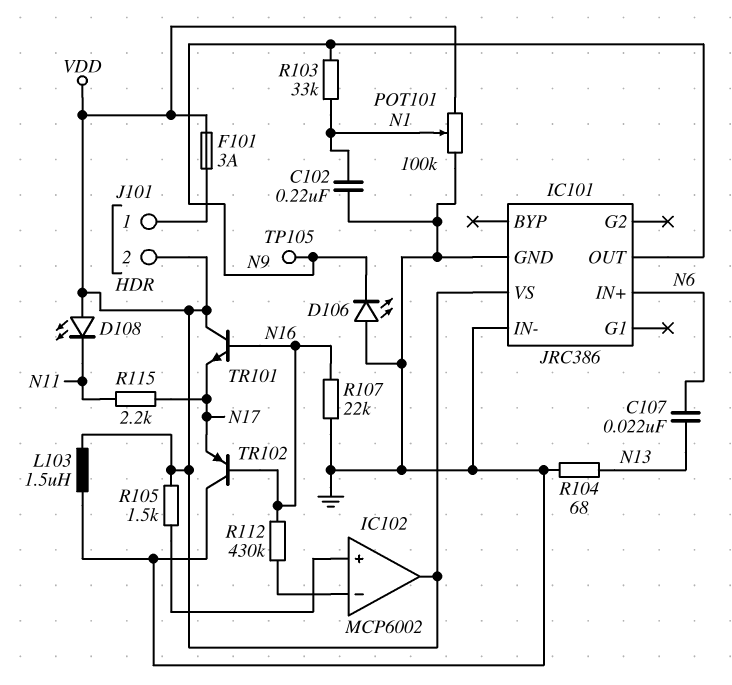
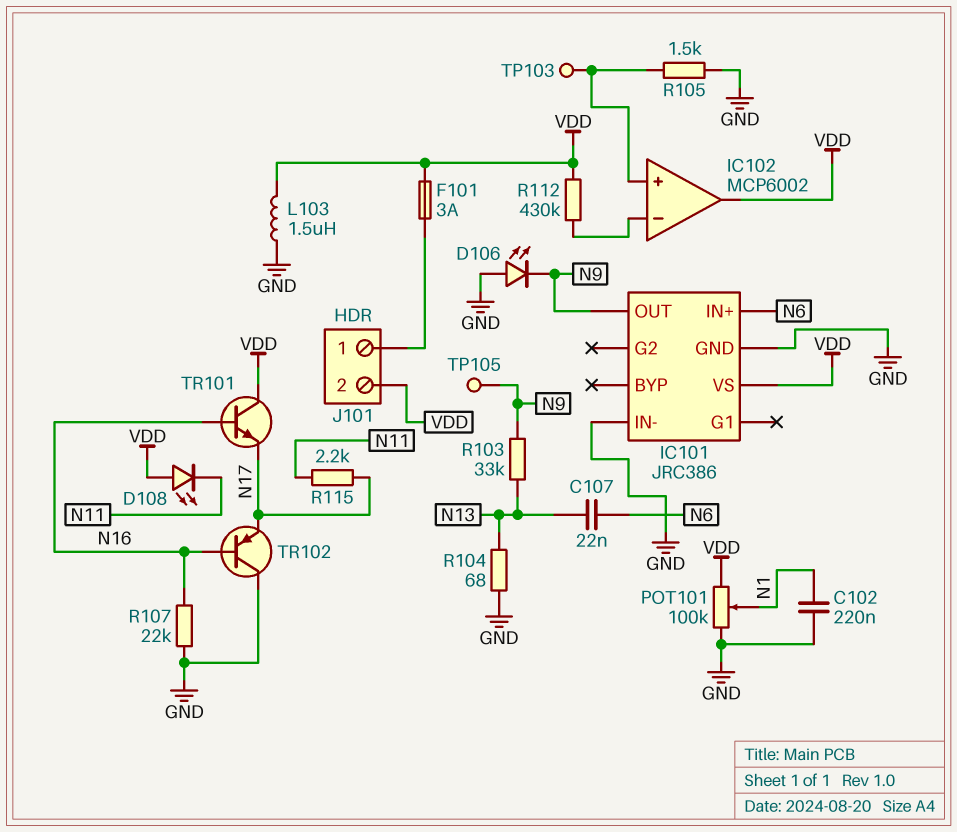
R103: 33k (N1, N9) -> 33k (N9, N13)
R105: 1.5k (IC102/in+, VDD) -> 1.5k (GND, IC102/in+)
R112: 430k (IC102/in-, N16) -> 430k (IC102/in-, VDD)
TP103: none -> test point (IC102/in+)

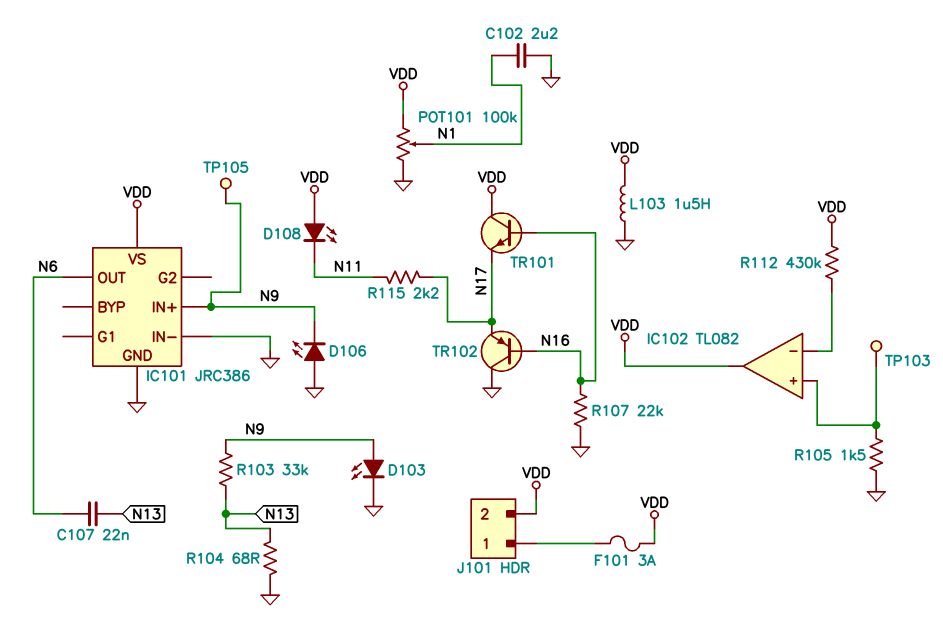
C102: 220nF (GND, N1) -> 2.2uF (GND, N1)
D103: none -> LED (A N9, K GND)
IC101 pin IN+: N6 -> N9
IC101 pin OUT: N9 -> N6
IC102: MCP6002 -> TL082

